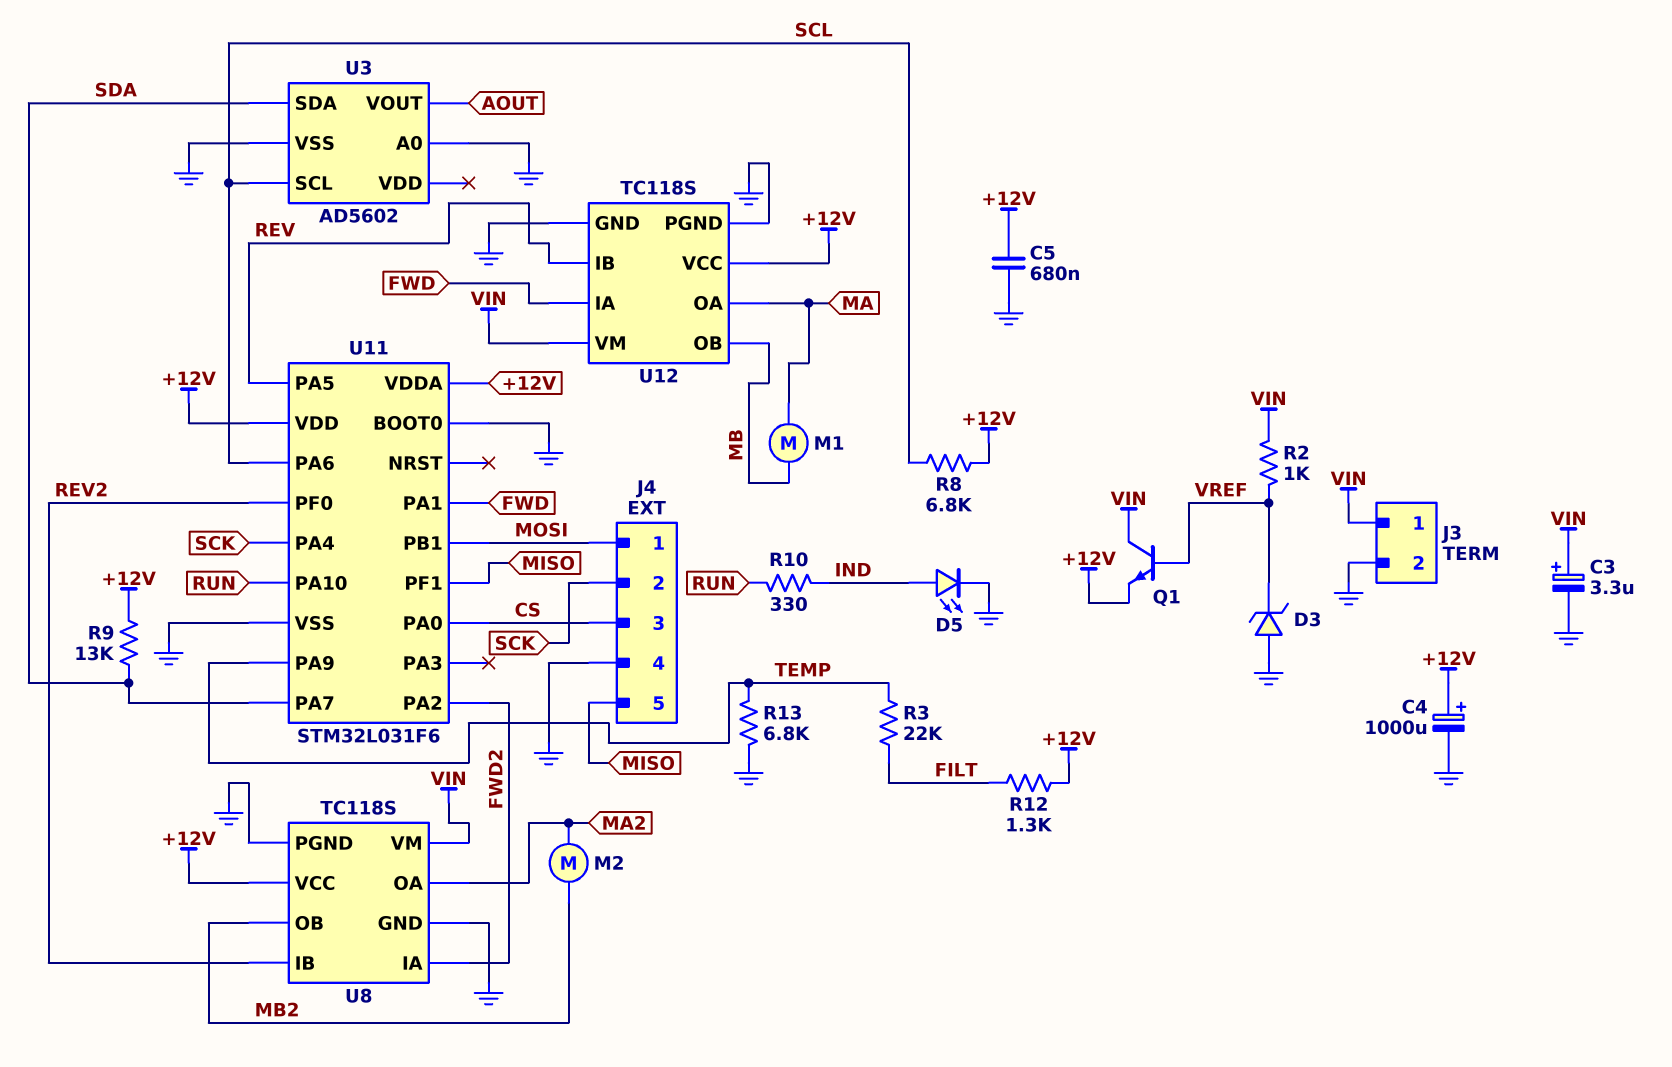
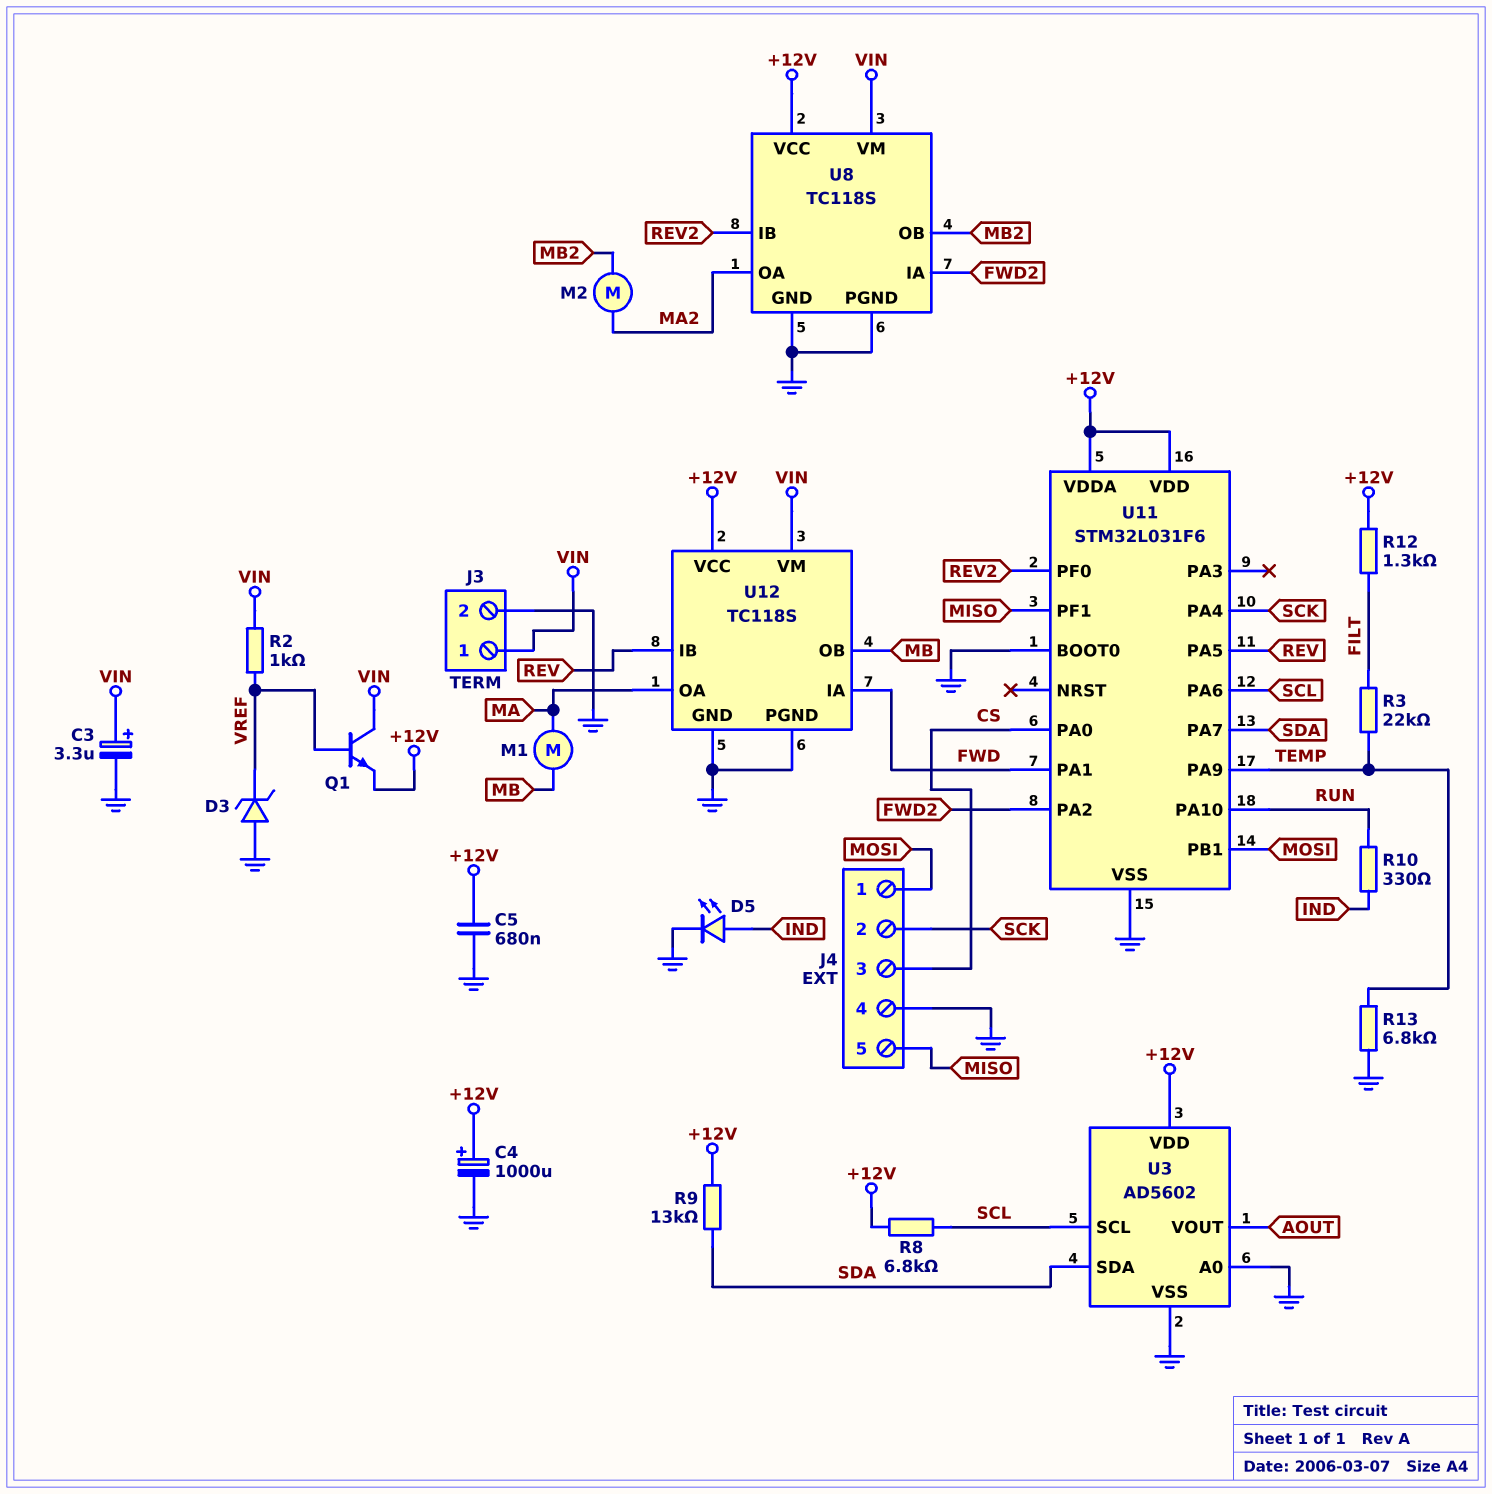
U3 pin VDD: none -> +12V

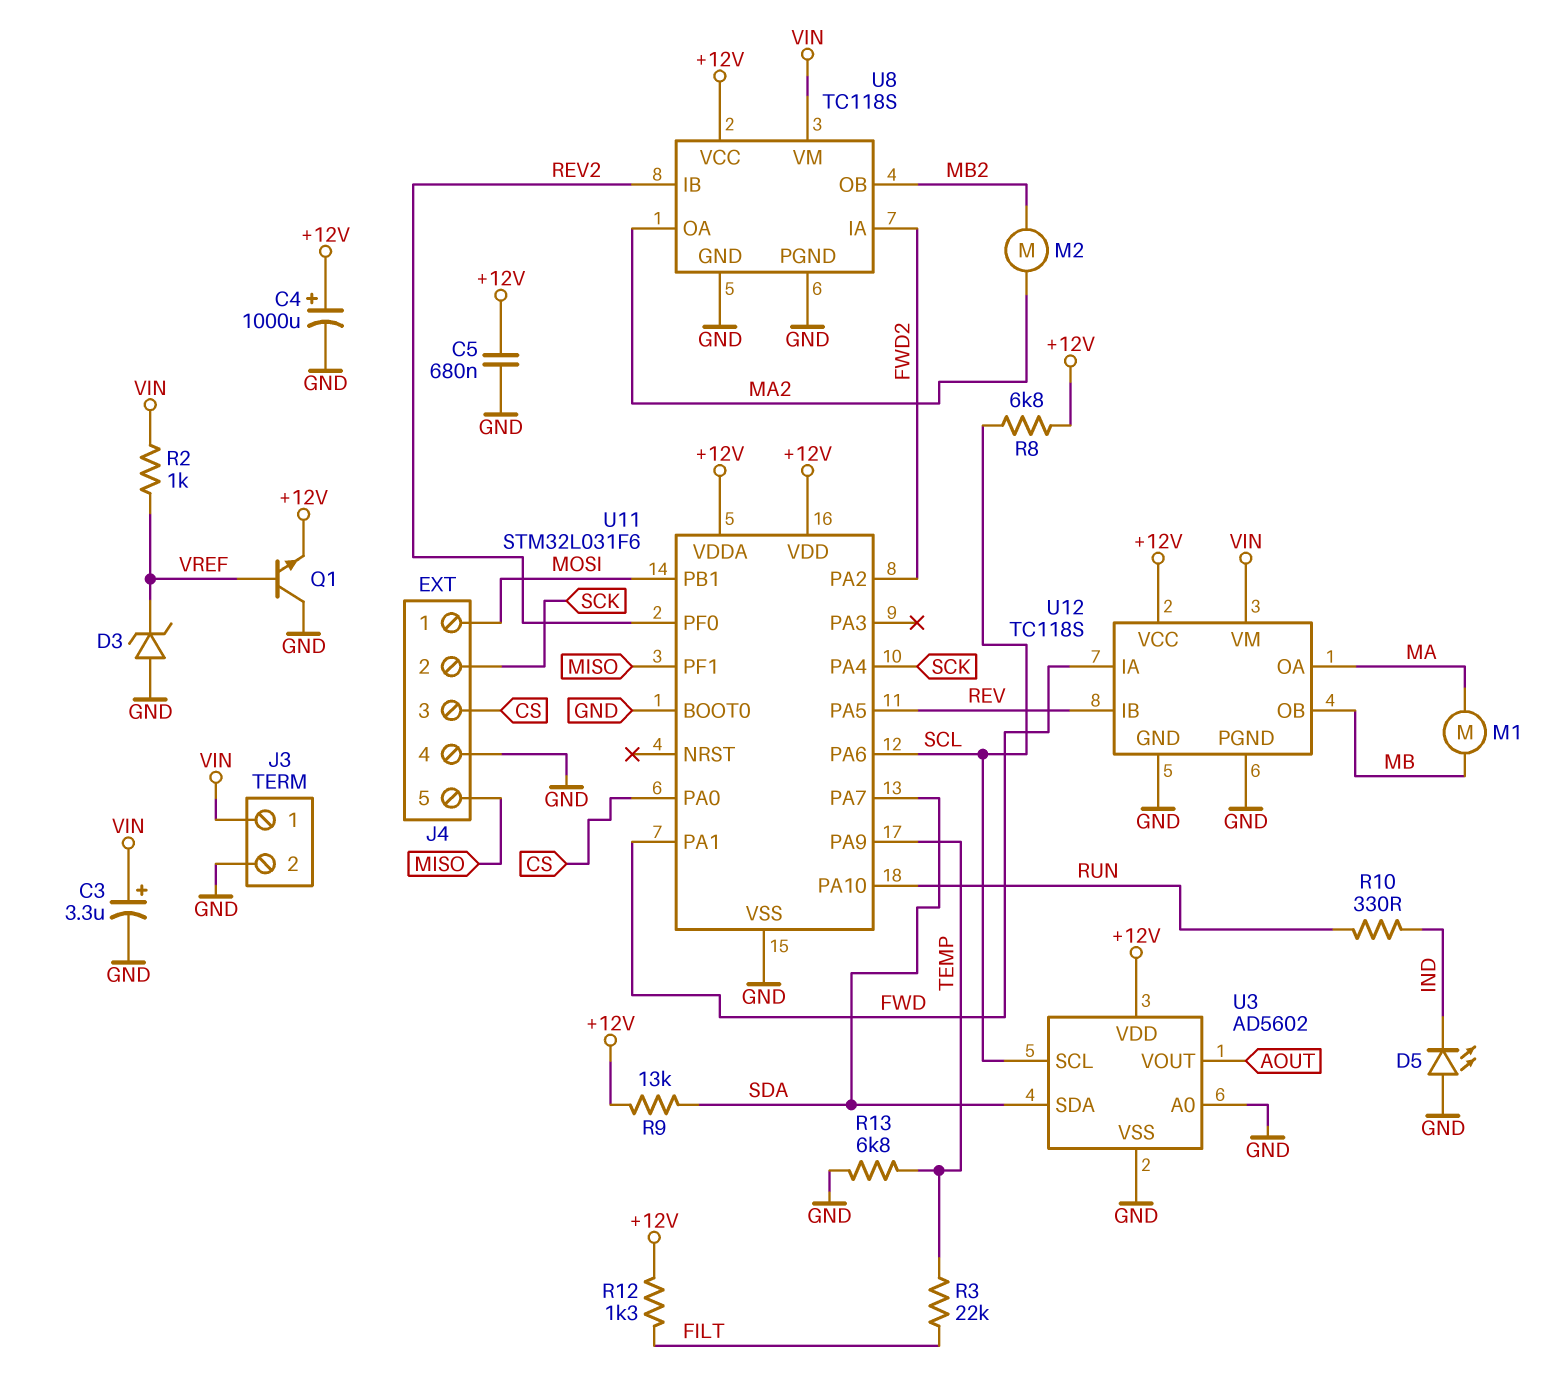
D5: LED (A IND, K GND) -> LED (A GND, K IND)
Q1: NPN (B VREF, C VIN, E +12V) -> NPN (B VREF, C GND, E +12V)

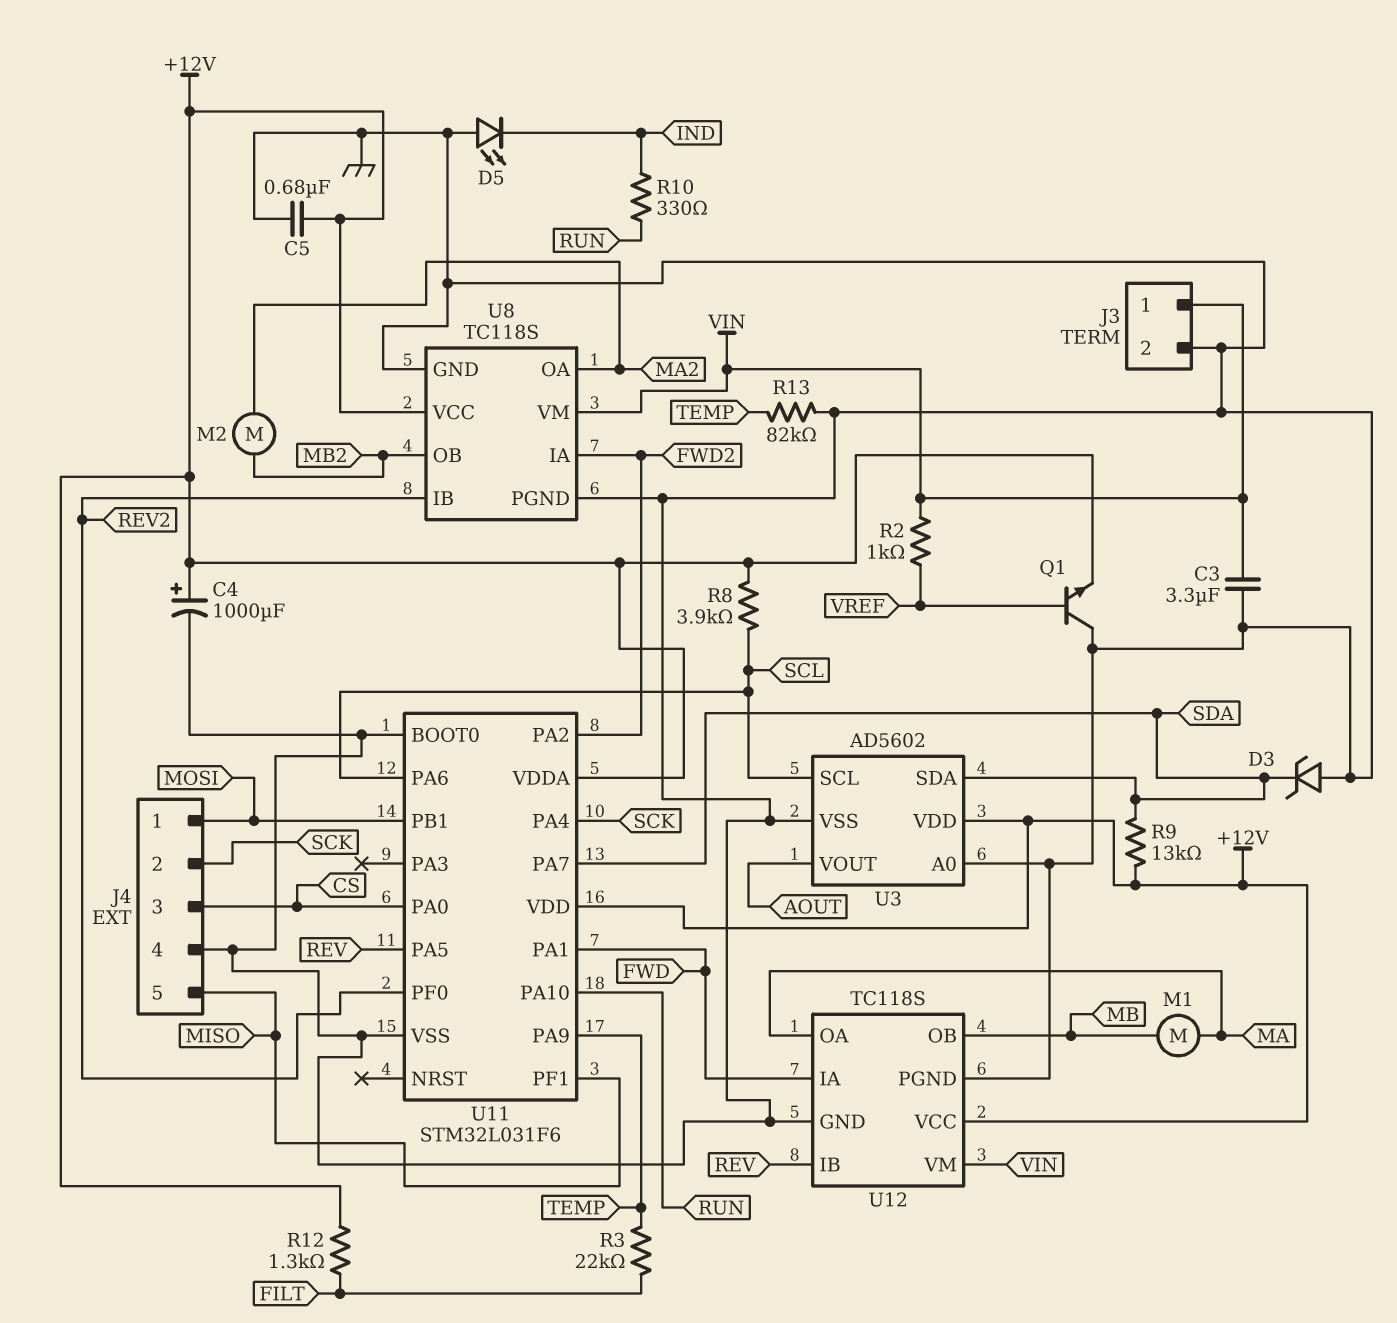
C3: 3.3uF (plus VIN, minus GND) -> 3.3uF (GND, VIN)
D3: zener (A GND, K VREF) -> zener (A GND, K SDA)
R8: 6.8k (+12V, SCL) -> 3.9k (+12V, SCL)
R13: 6.8k (GND, TEMP) -> 82k (GND, TEMP)

